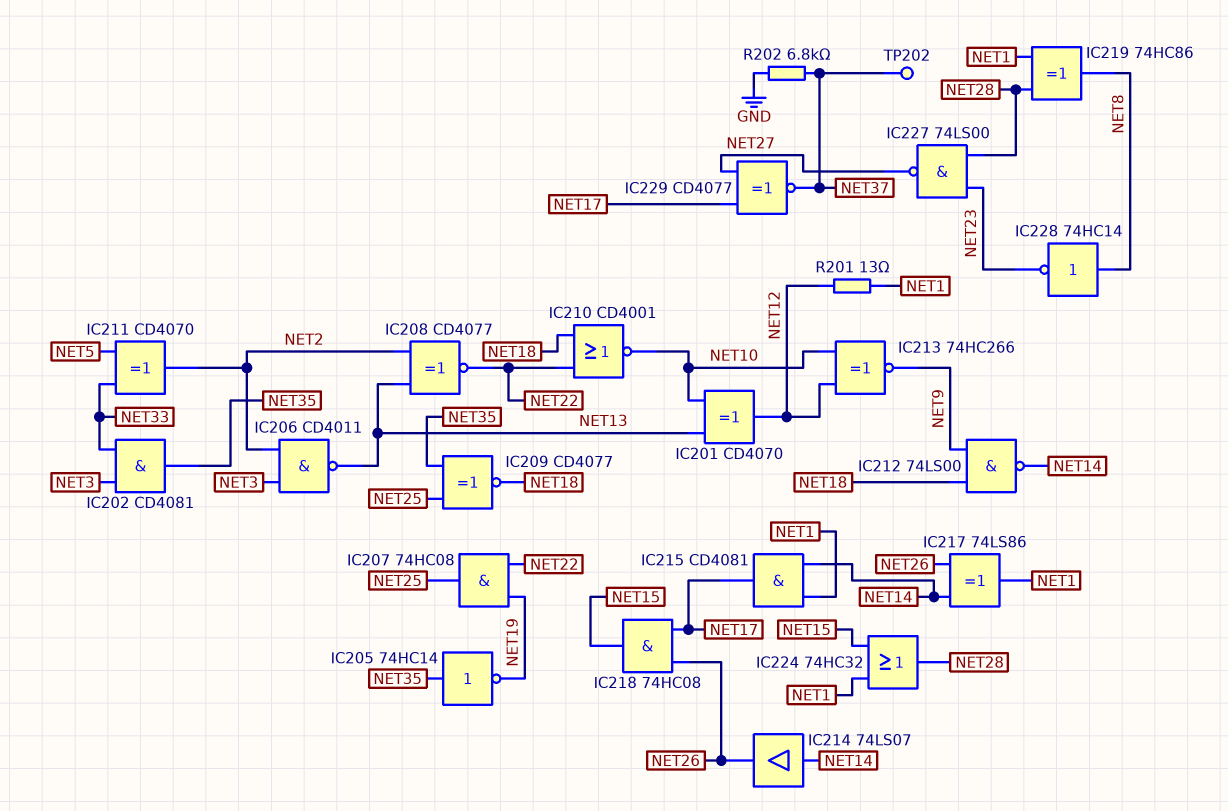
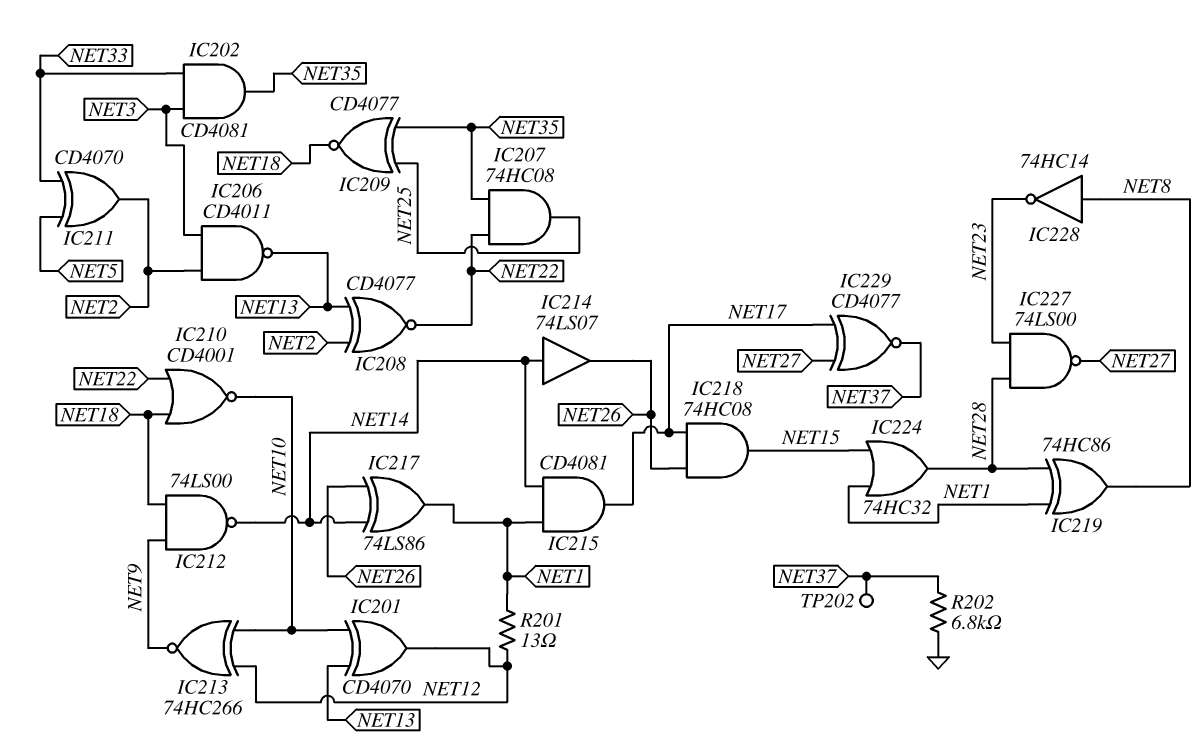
IC205: NOT 74HC14 (in NET35, out NET19) -> none
IC207: AND 74HC08 (in NET19, in NET22, out NET25) -> AND 74HC08 (in NET22, in NET35, out NET25)

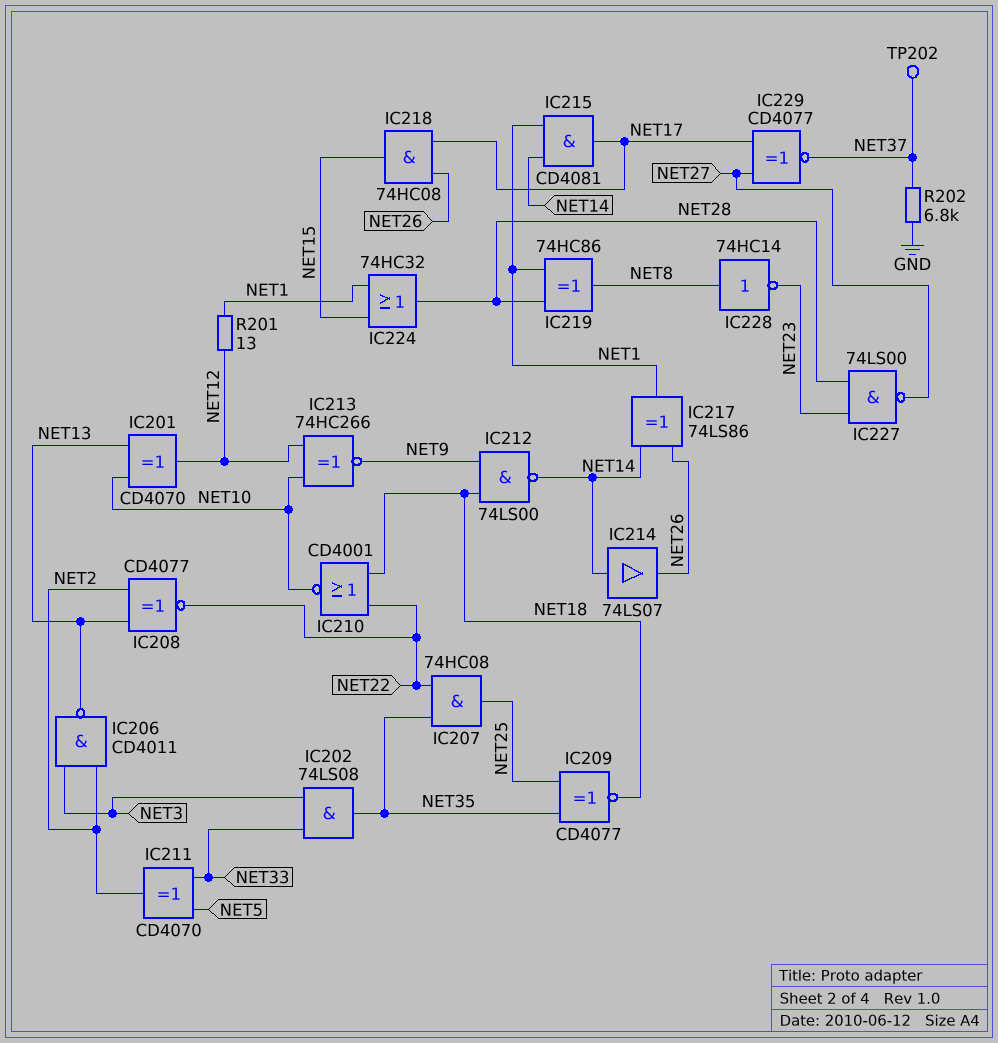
IC202: AND CD4081 (in NET3, in NET33, out NET35) -> AND 74LS08 (in NET3, in NET33, out NET35)

